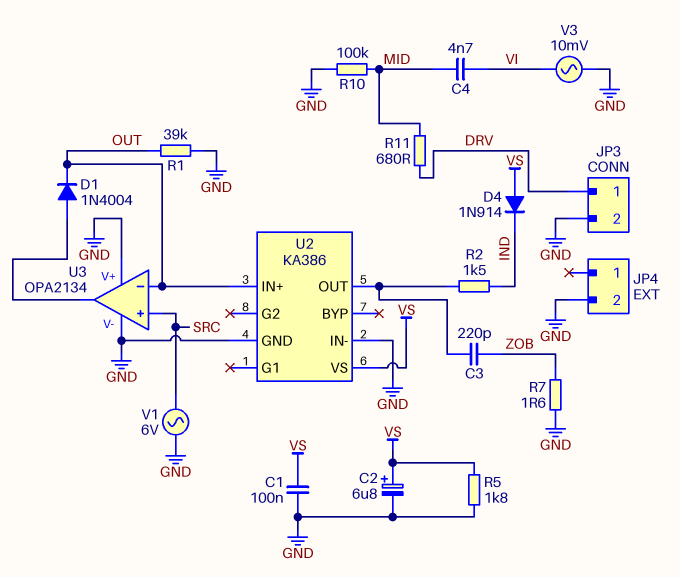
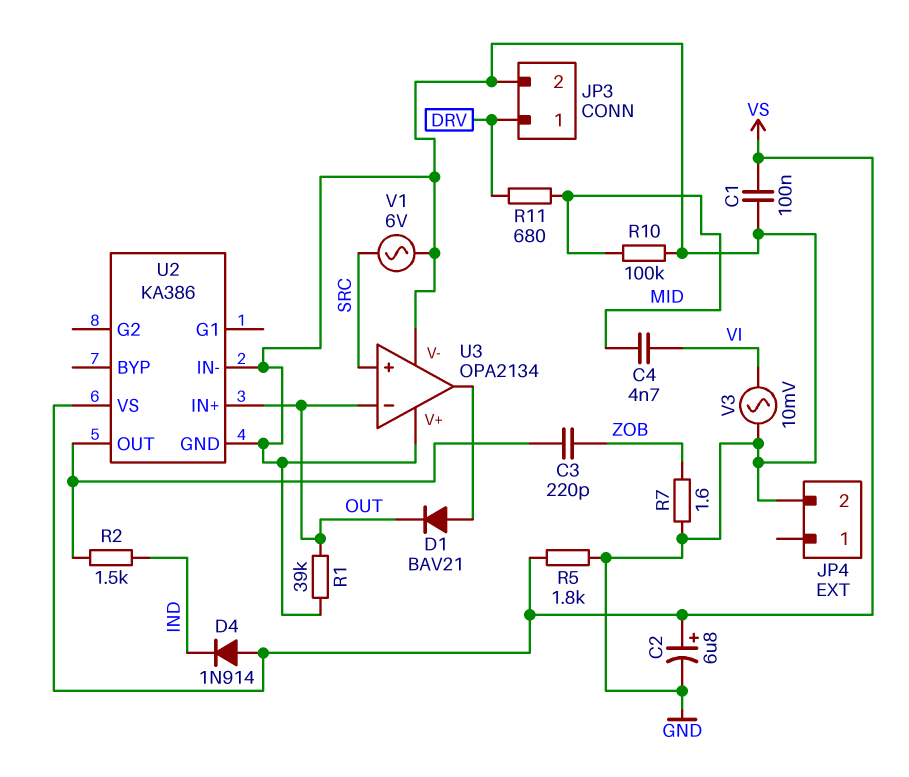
D1: diode 1N4004 (A U3/out, K OUT) -> diode BAV21 (A U3/out, K OUT)

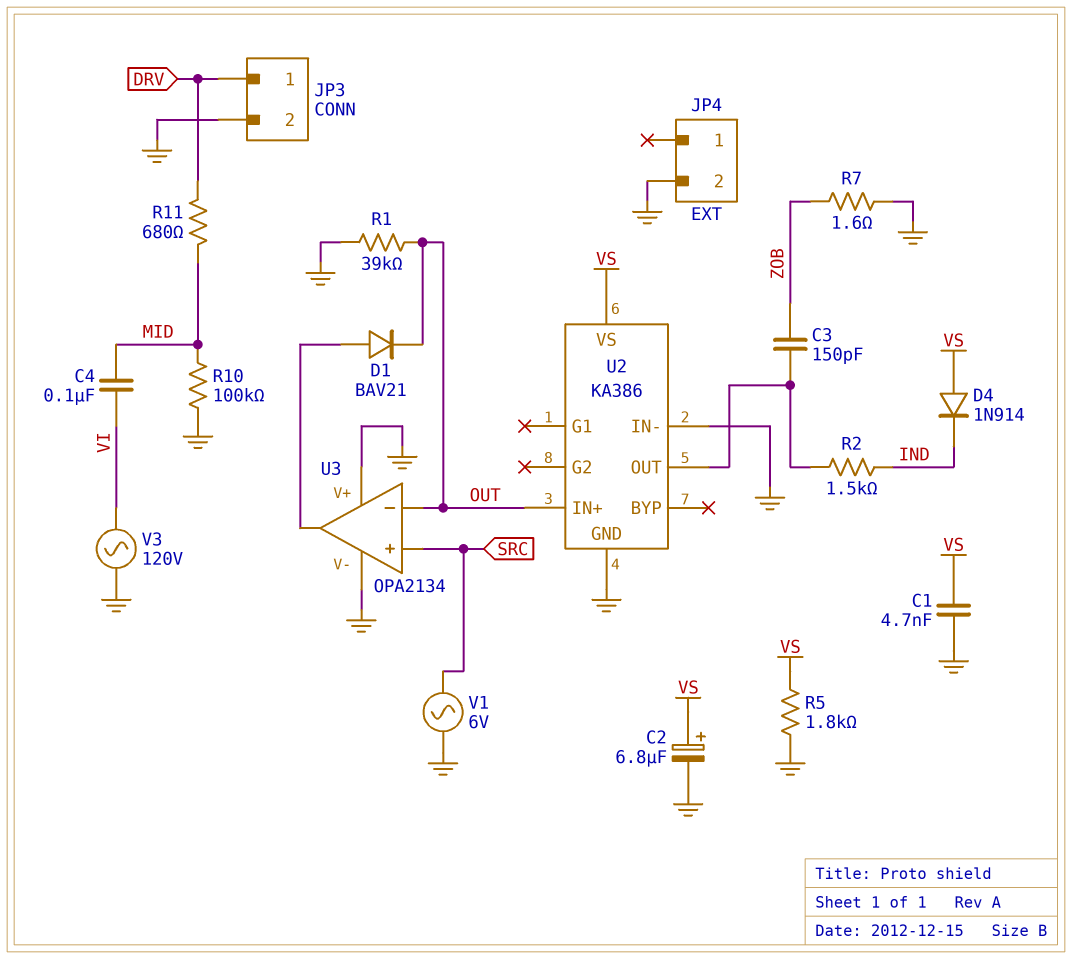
C1: 100nF (GND, VS) -> 4.7nF (GND, VS)
C3: 220pF (U2/OUT, ZOB) -> 150pF (U2/OUT, ZOB)
C4: 4.7nF (MID, VI) -> 100nF (MID, VI)
V3: AC 10mV (GND, VI) -> AC 120V (GND, VI)

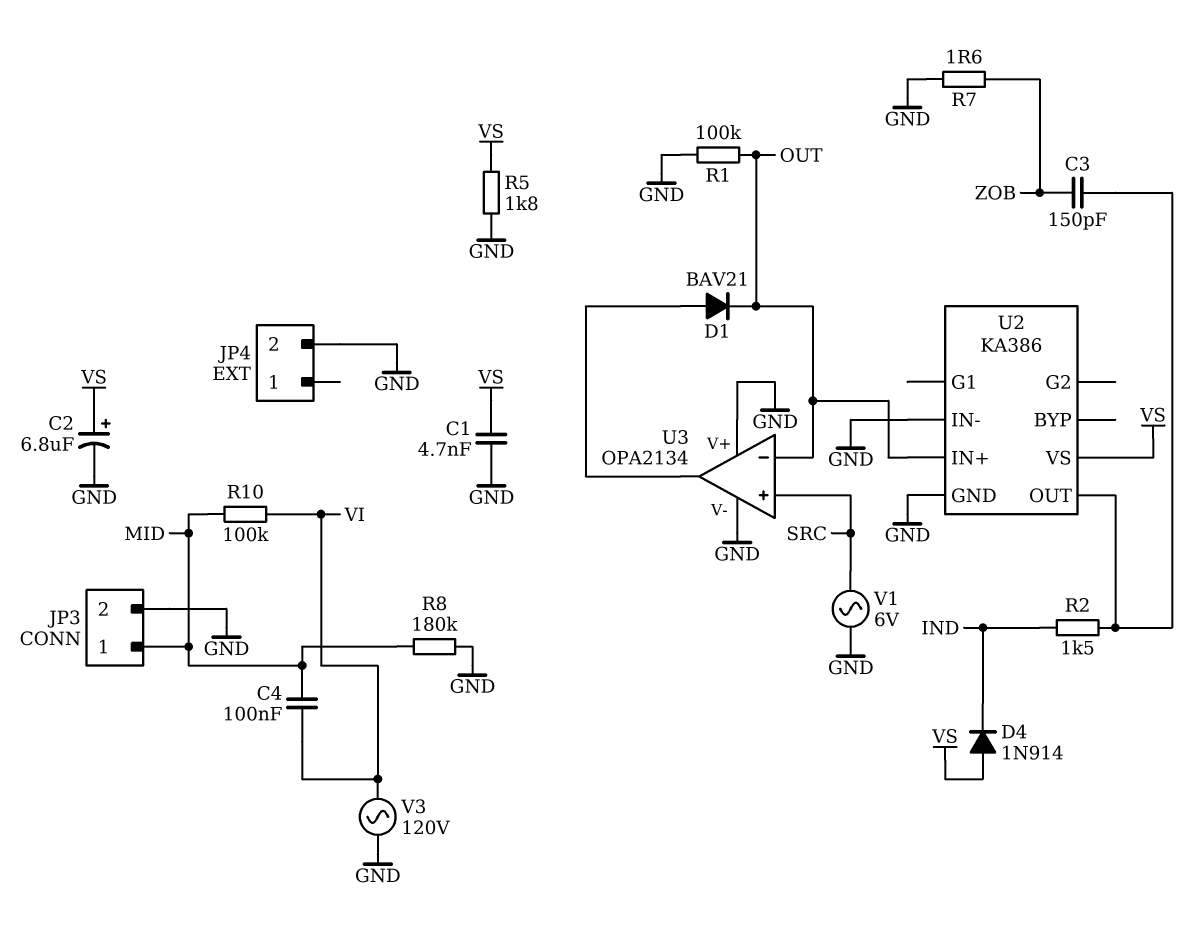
JP3 pin 1: DRV -> MID
R1: 39k (GND, OUT) -> 100k (GND, OUT)
R8: none -> 180k (GND, MID)
R10: 100k (GND, MID) -> 100k (MID, VI)
R11: 680 (DRV, MID) -> none

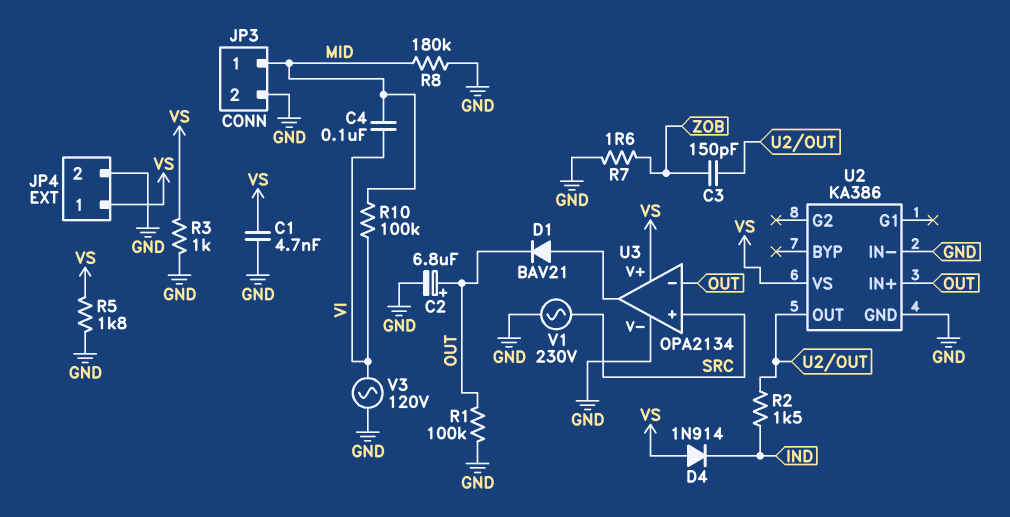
C2: 6.8uF (plus VS, minus GND) -> 6.8uF (plus OUT, minus GND)
JP4 pin 1: none -> VS
R3: none -> 1k (GND, VS)
U3 pin V+: GND -> VS
V1: AC 6V (GND, SRC) -> AC 230V (GND, SRC)

